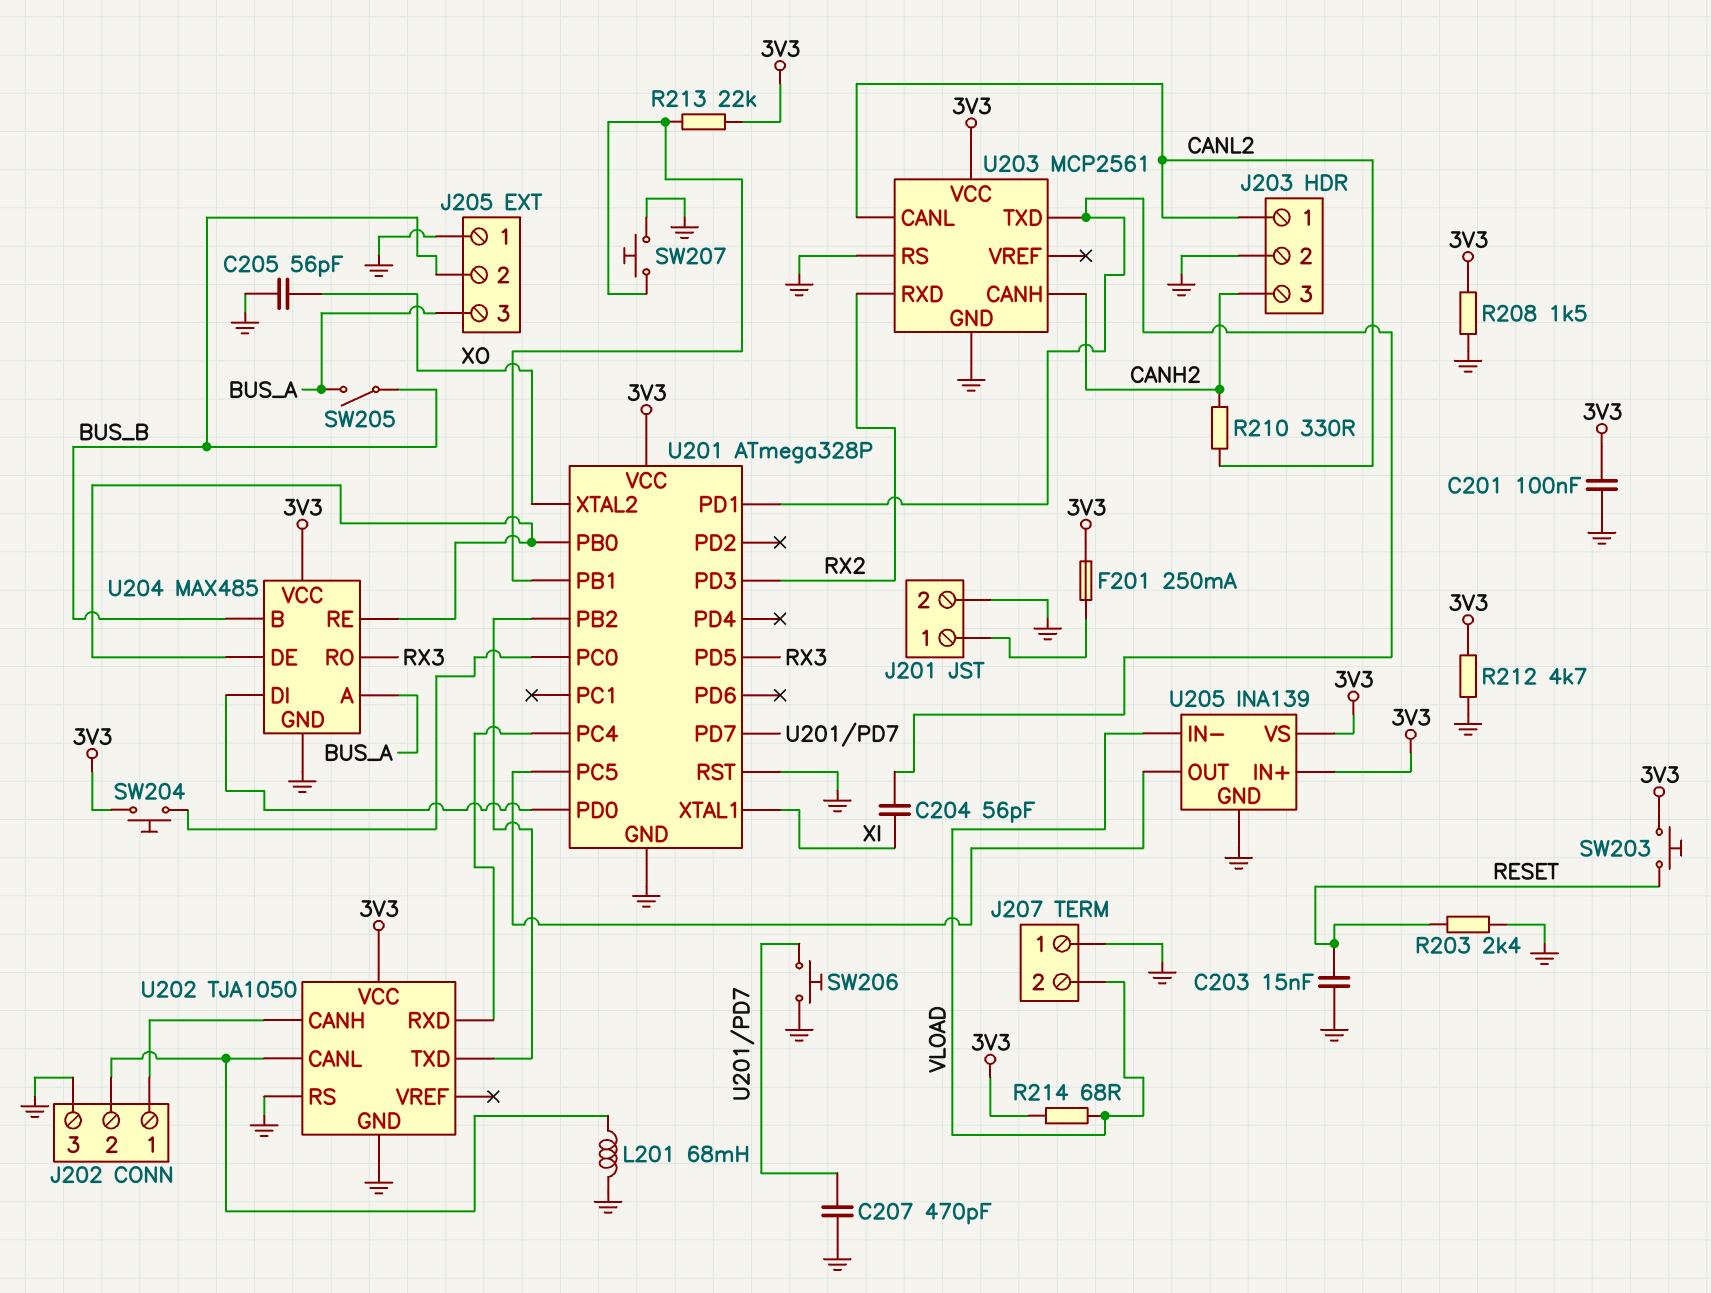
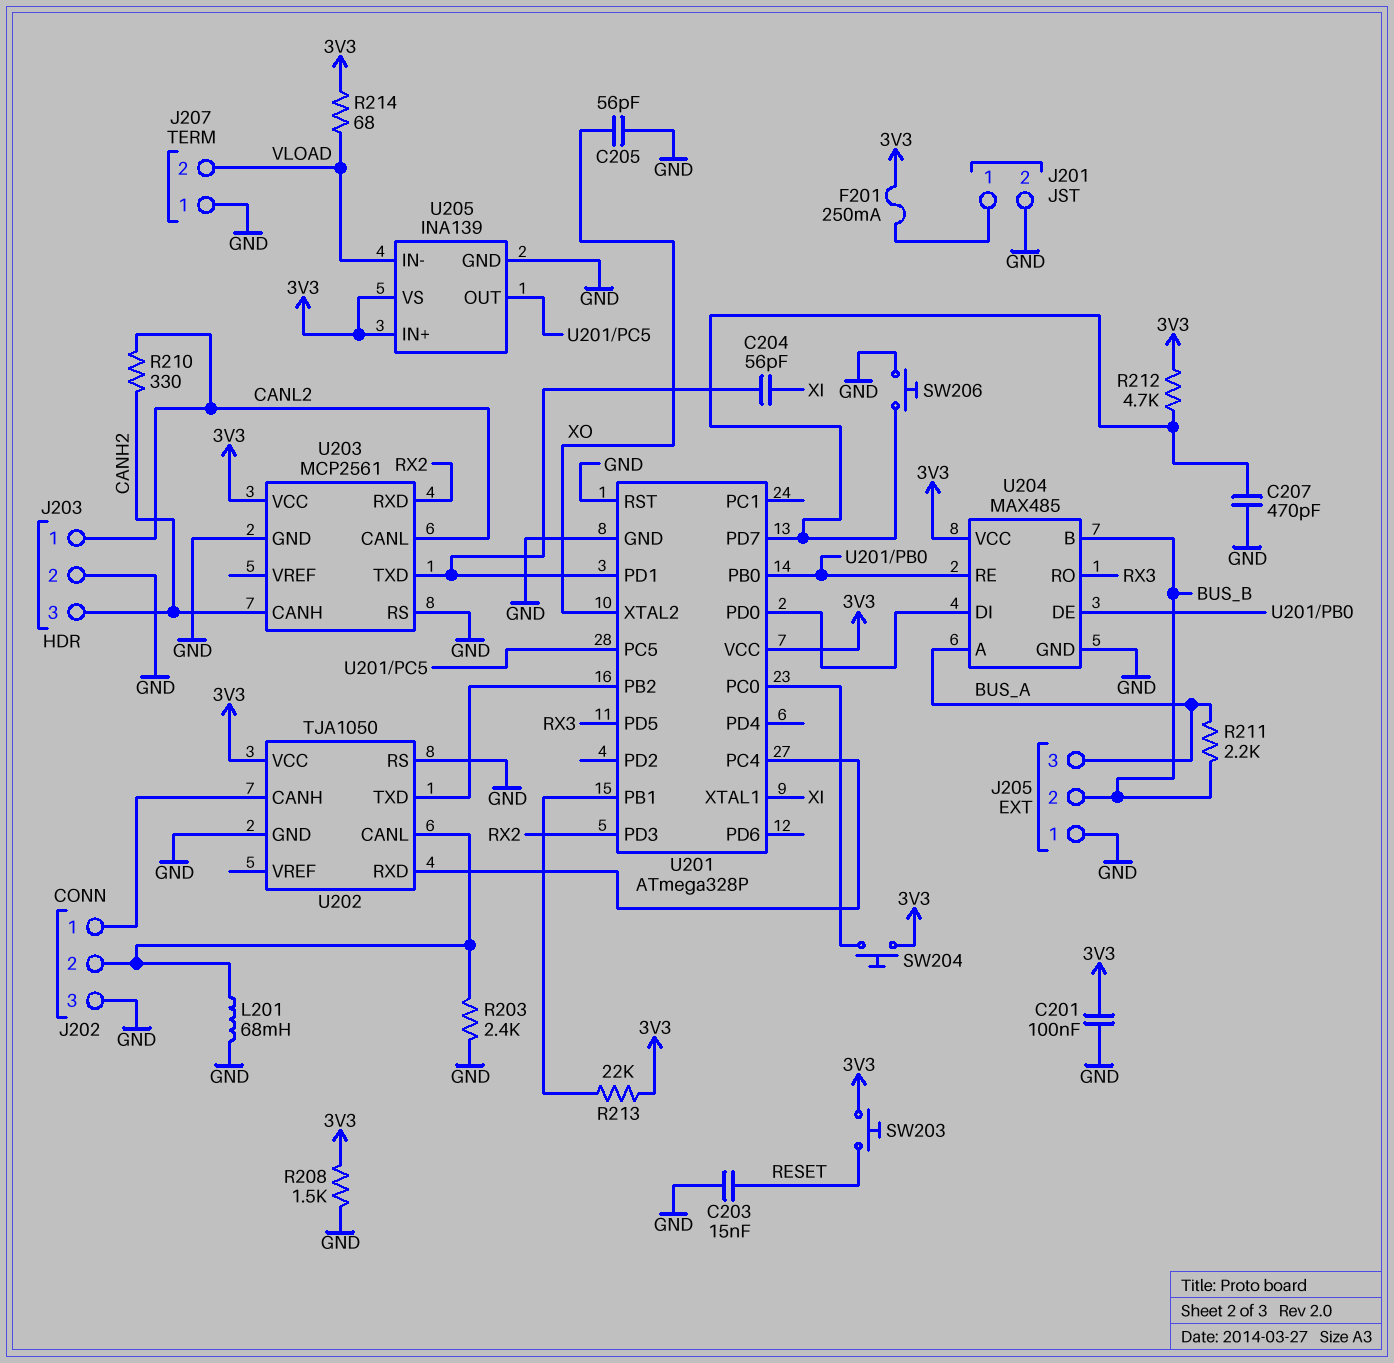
R203: 2.4k (GND, RESET) -> 2.4k (GND, J202/2)
R211: none -> 2.2k (BUS_A, BUS_B)
R212: 4.7k (3V3, GND) -> 4.7k (3V3, U201/PD7)
SW205: switch (BUS_A, BUS_B) -> none
SW207: button (GND, U201/PB1) -> none

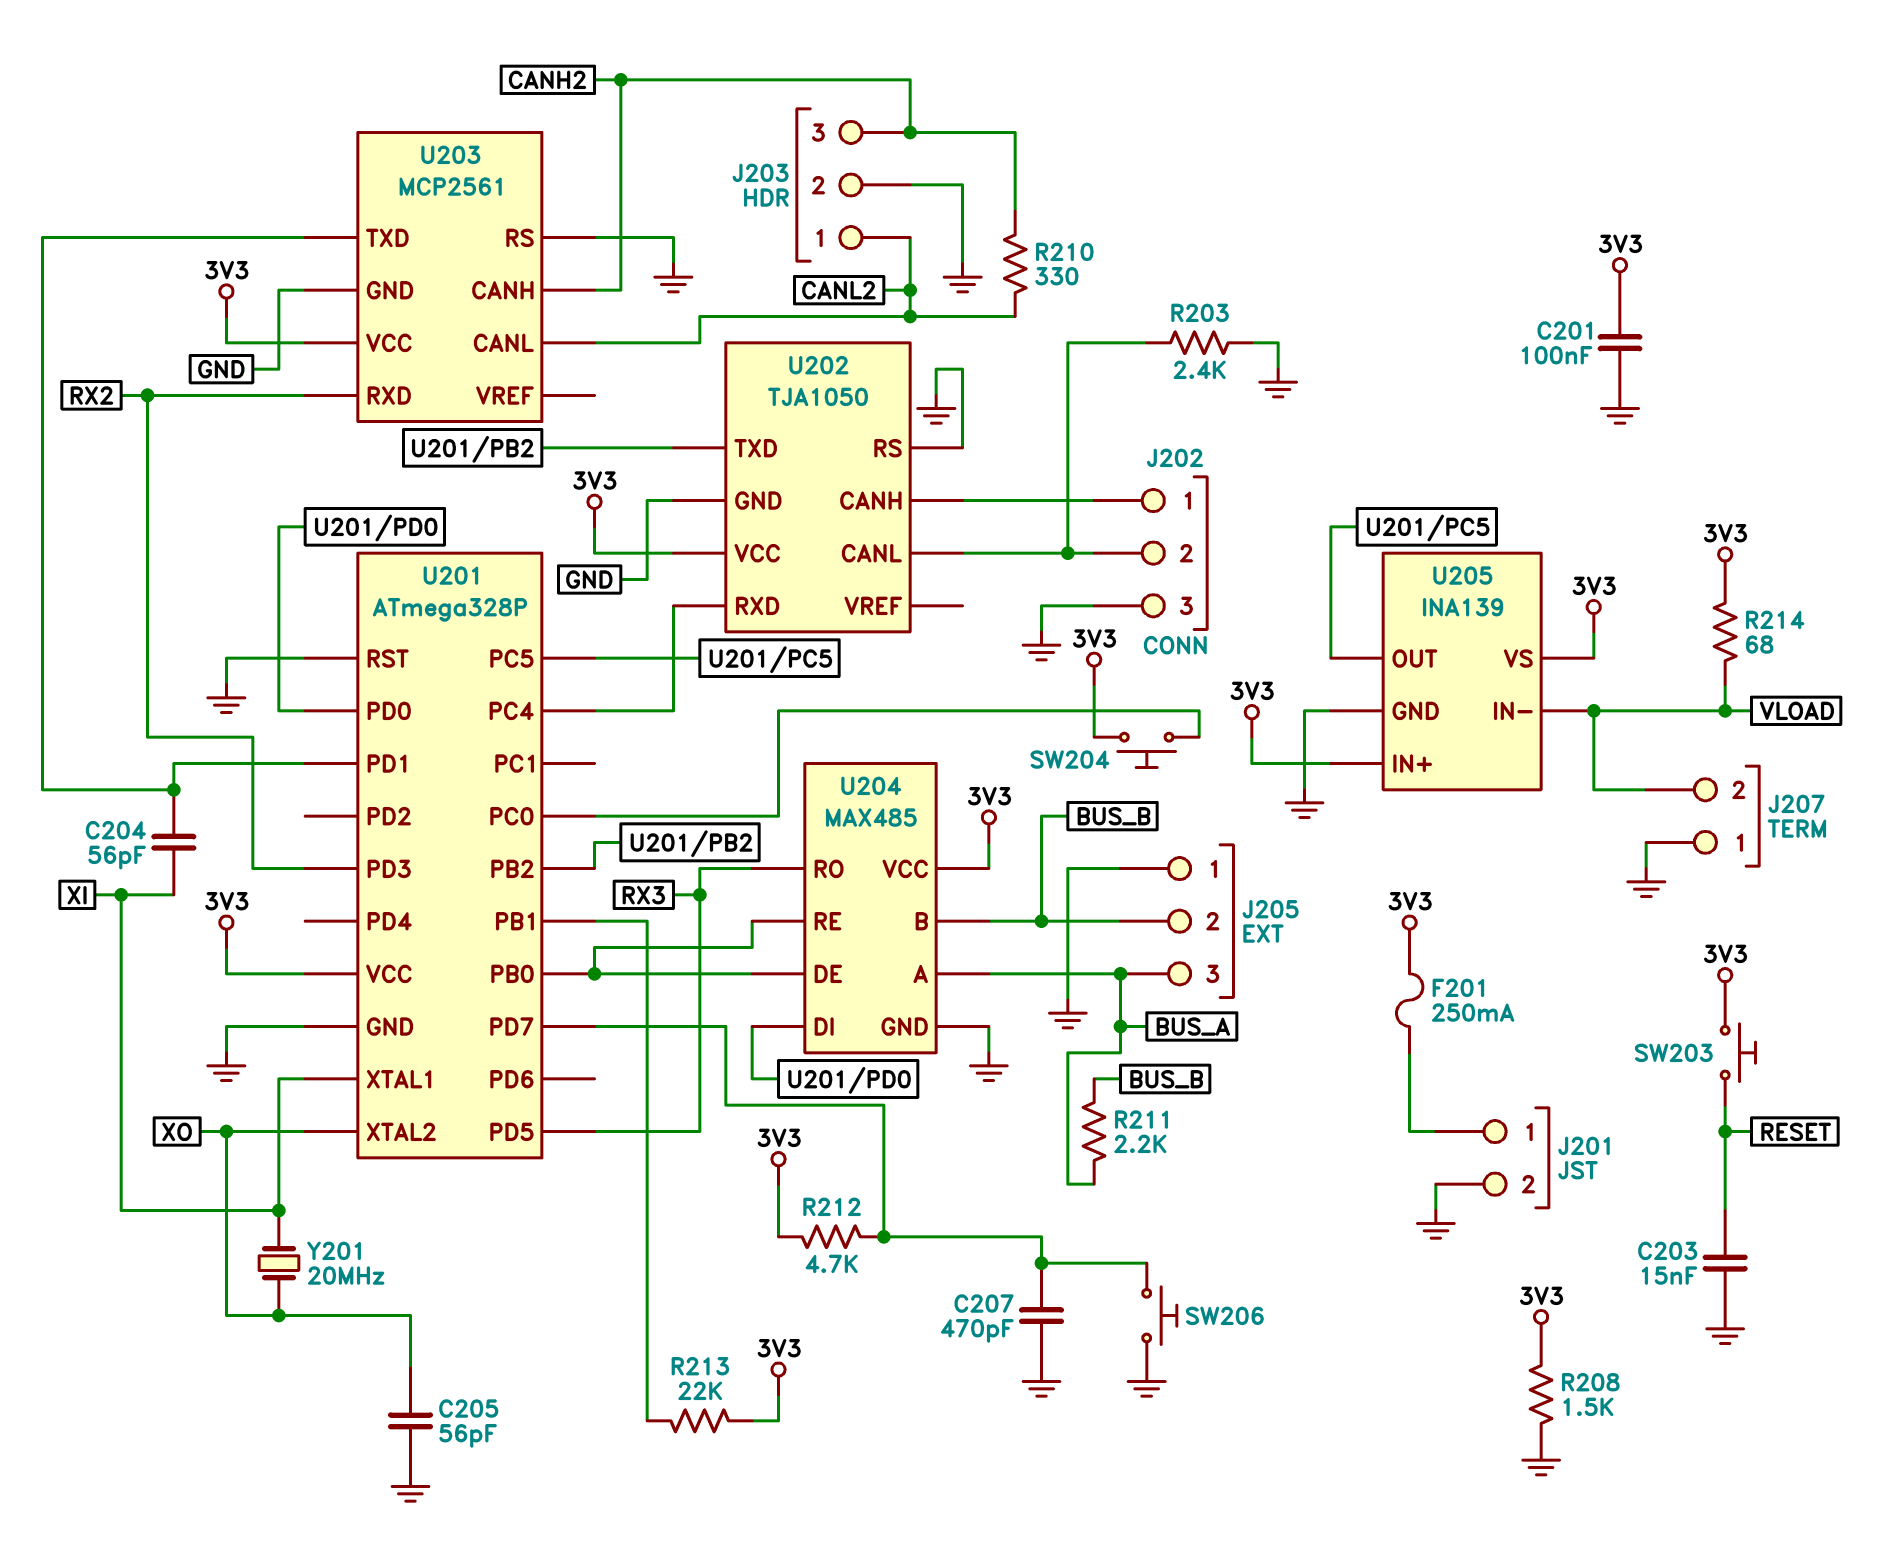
L201: 68mH (GND, J202/2) -> none
Y201: none -> 20MHz (XI, XO)

